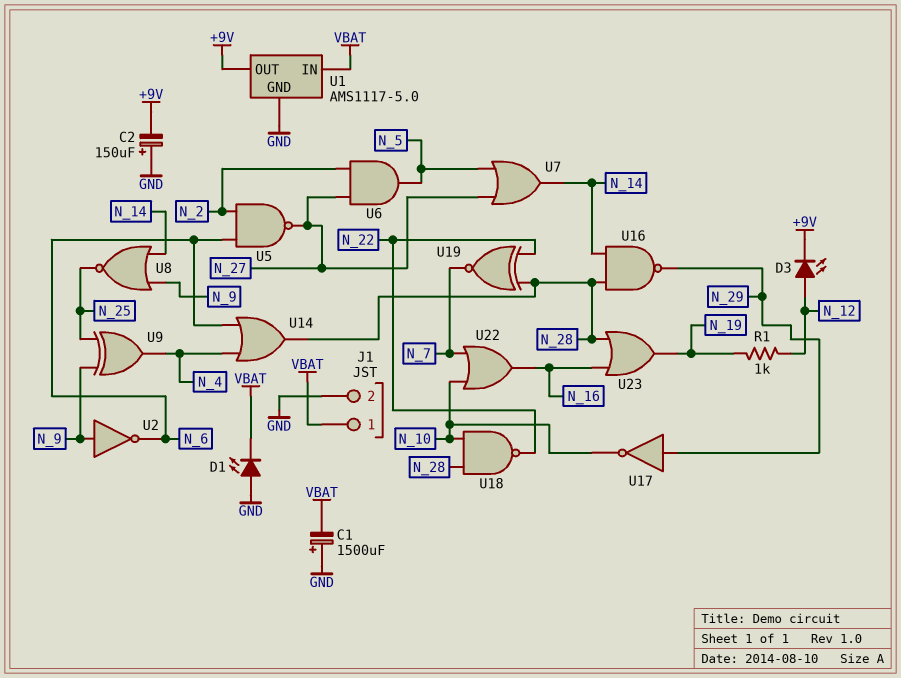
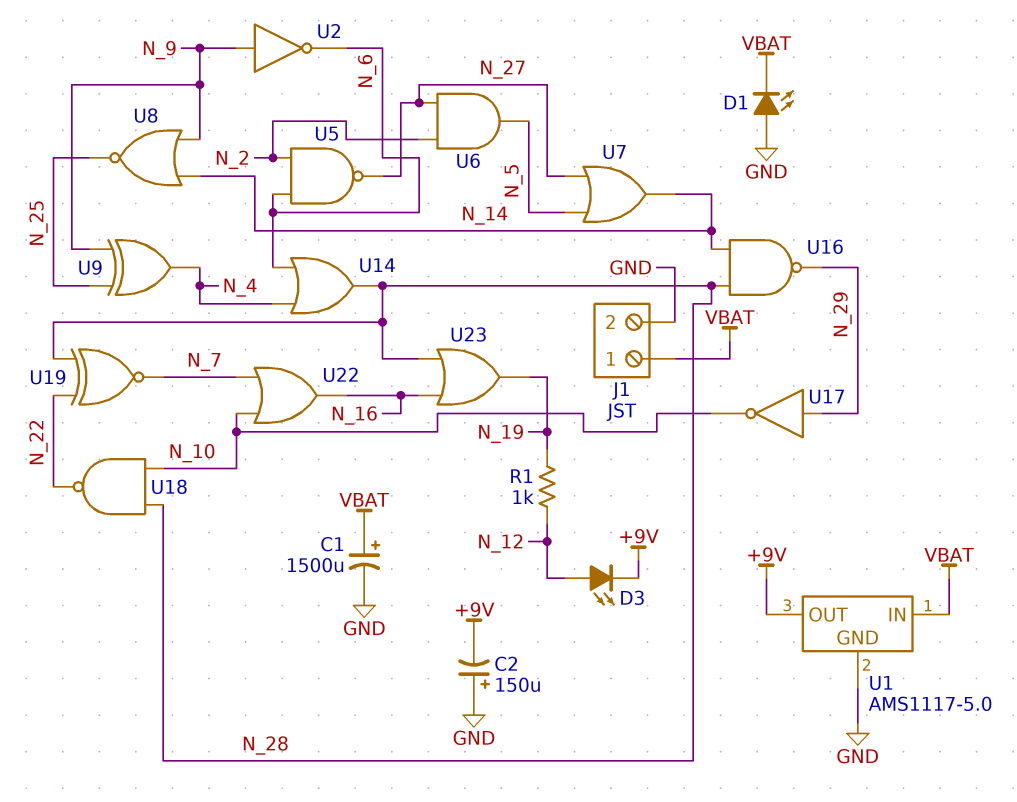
C1: 1500uF (plus GND, minus VBAT) -> 1500uF (plus VBAT, minus GND)

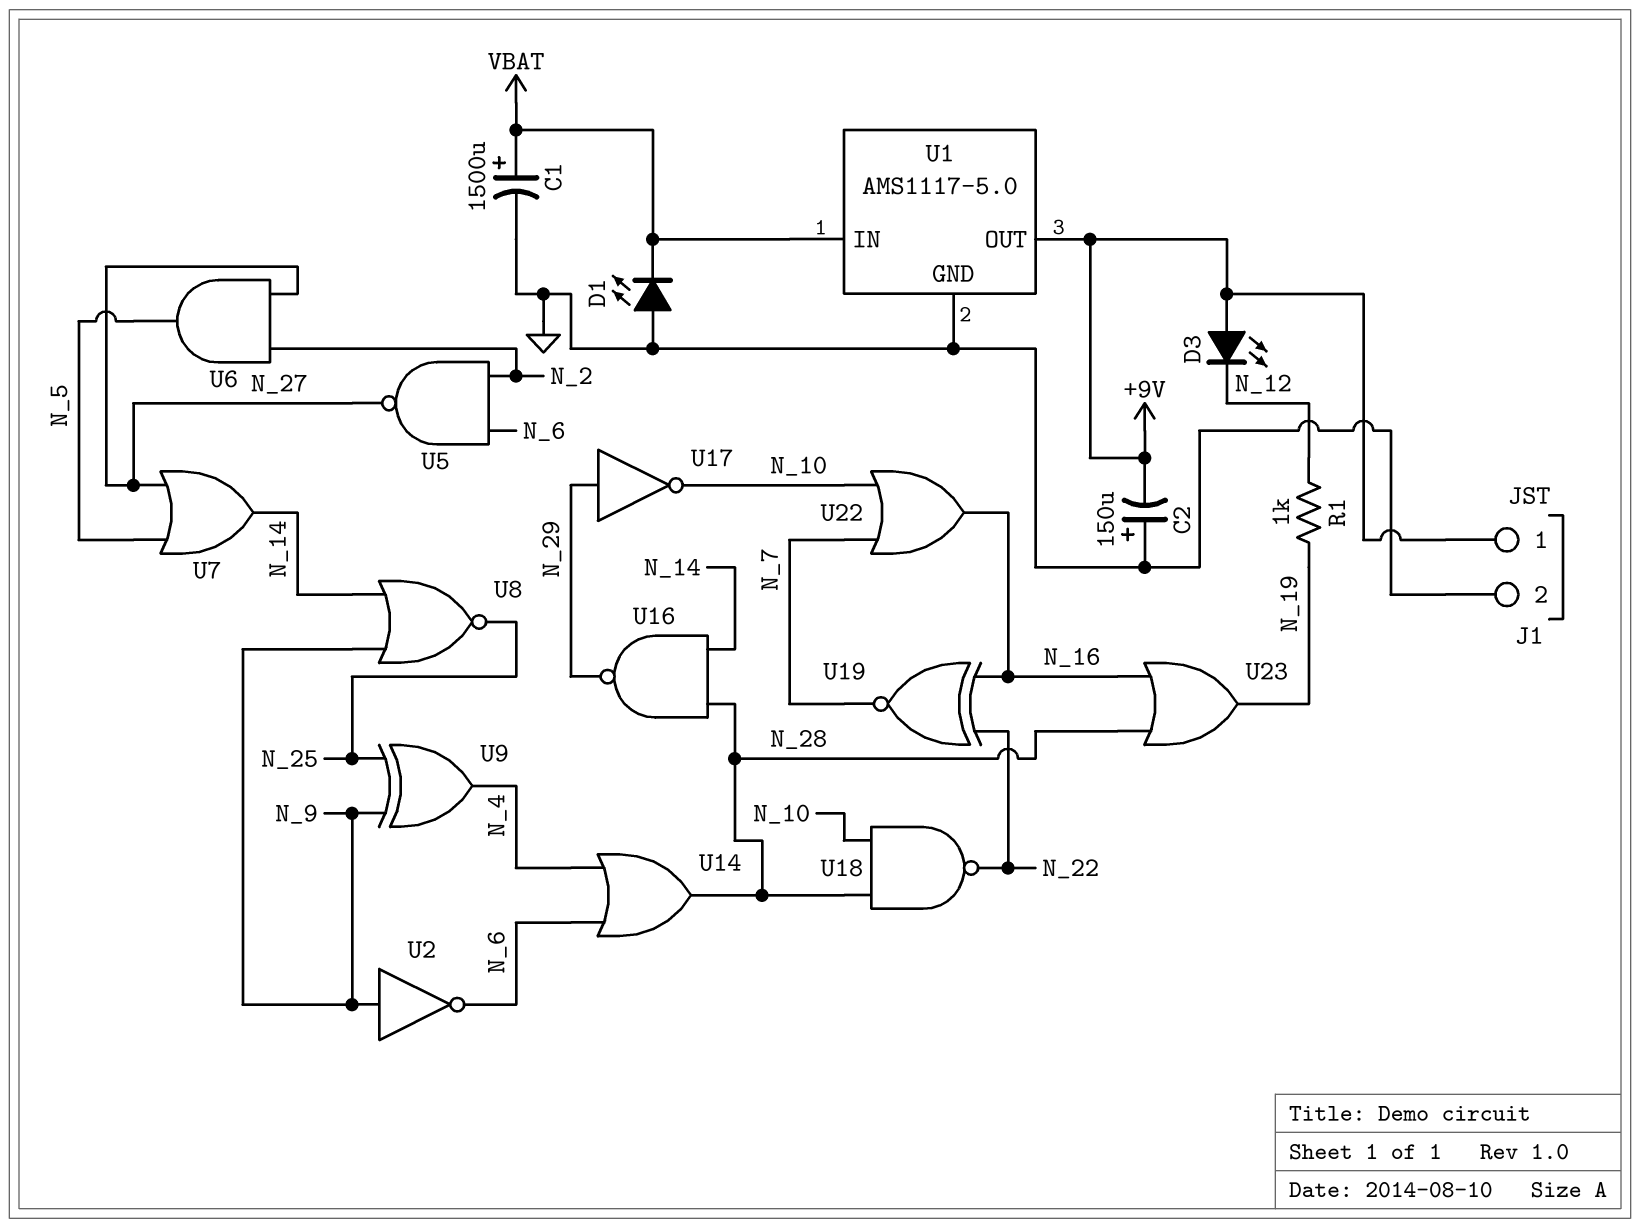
D3: LED (A N_12, K +9V) -> LED (A +9V, K N_12)
J1 pin 1: VBAT -> +9V
U19: XNOR (in N_22, in N_28, out N_7) -> XNOR (in N_16, in N_22, out N_7)

